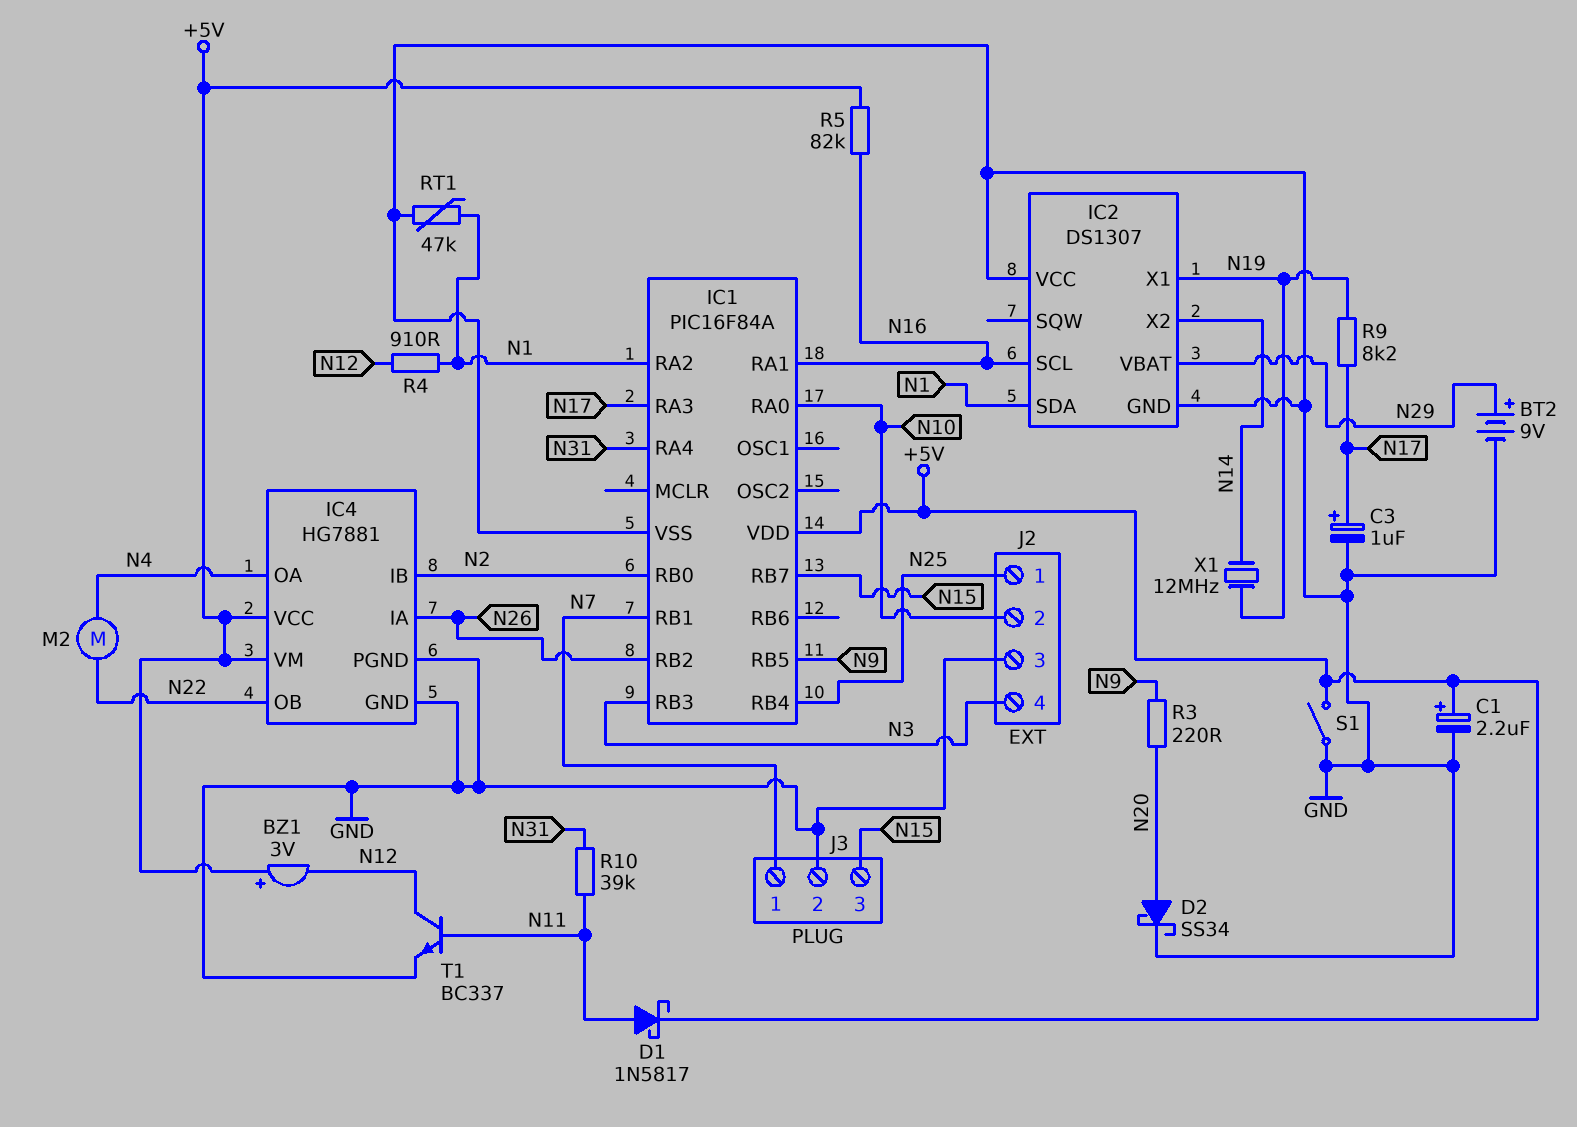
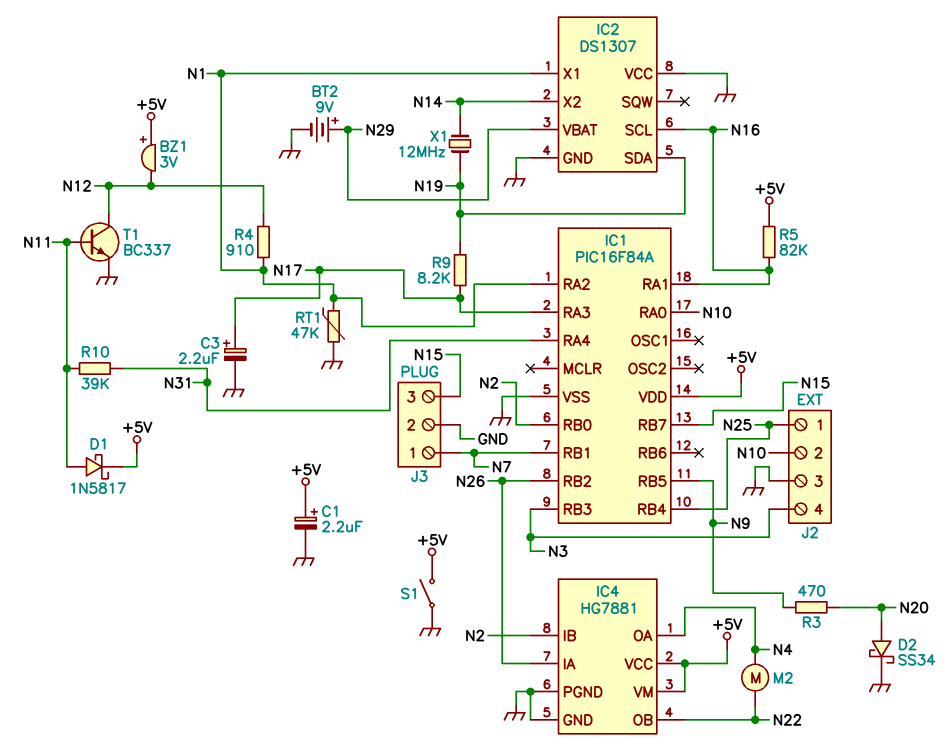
C3: 1uF (plus N17, minus GND) -> 2.2uF (plus N17, minus GND)
IC2 pin SDA: N1 -> N19
IC2 pin X1: N19 -> N1
R3: 220 (N9, N20) -> 470 (N9, N20)

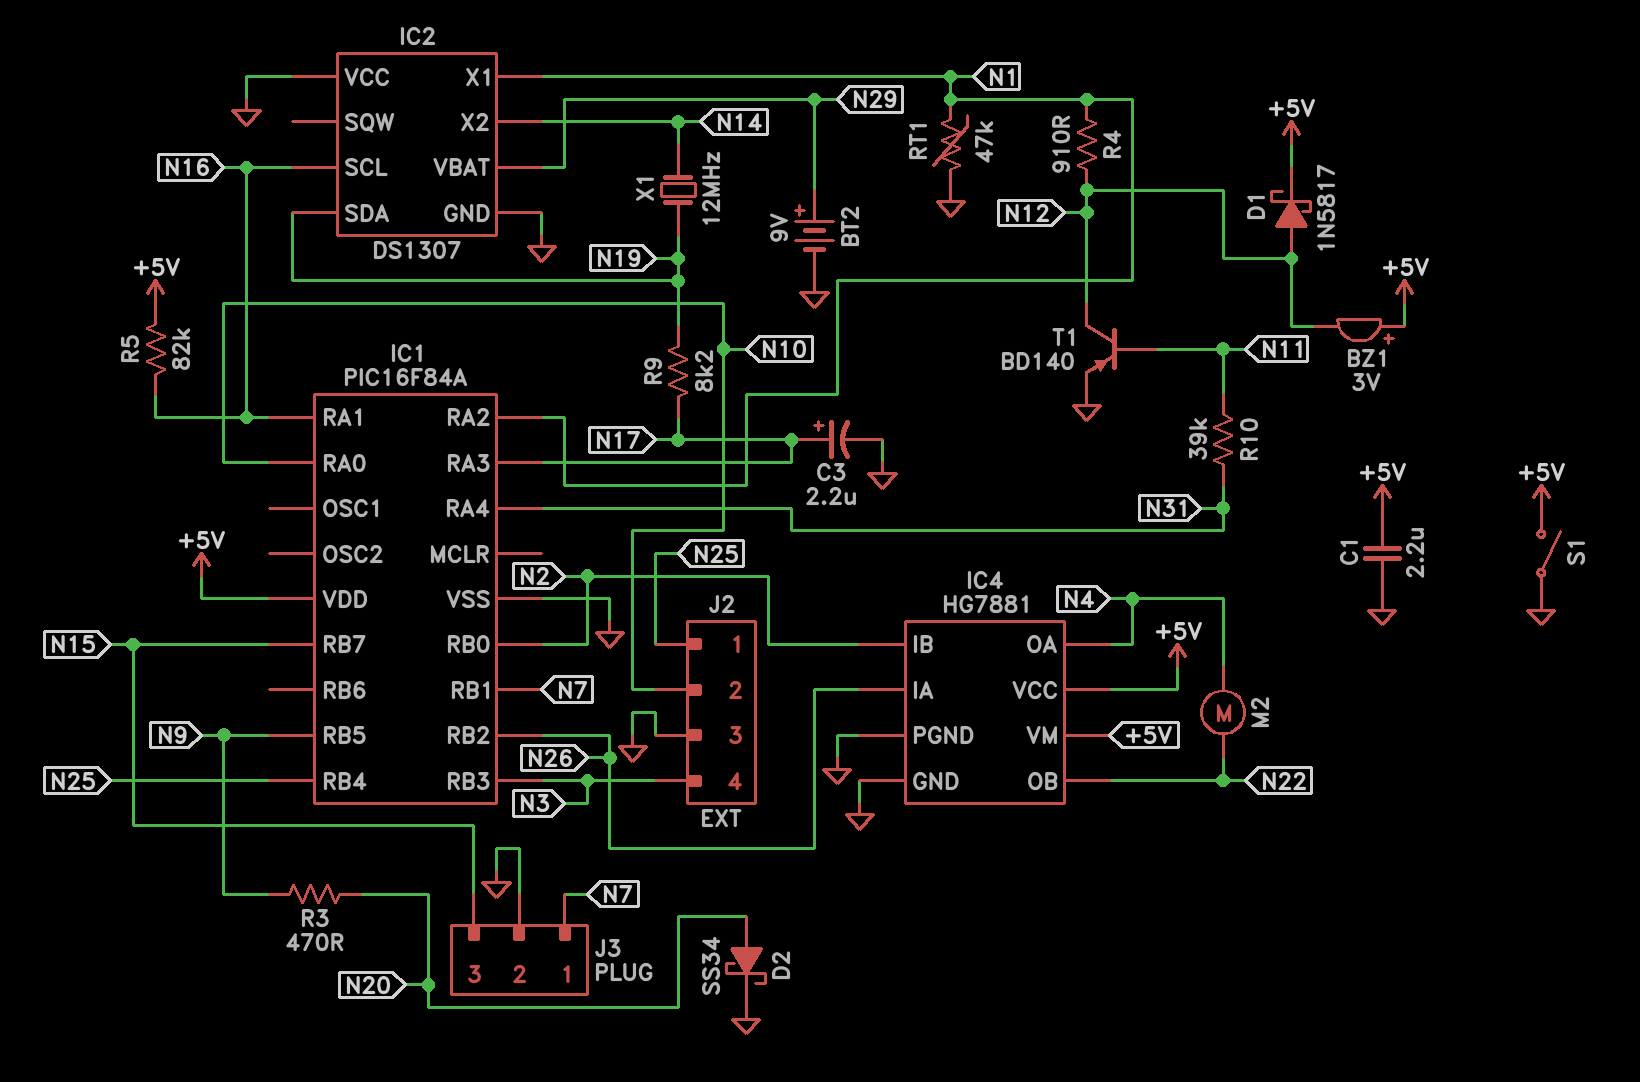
C1: 2.2uF (plus +5V, minus GND) -> 2.2uF (+5V, GND)
D1: schottky 1N5817 (A N11, K +5V) -> schottky 1N5817 (A N12, K +5V)
T1: NPN BC337 (B N11, C N12, E GND) -> PNP BD140 (B N11, C N12, E GND)

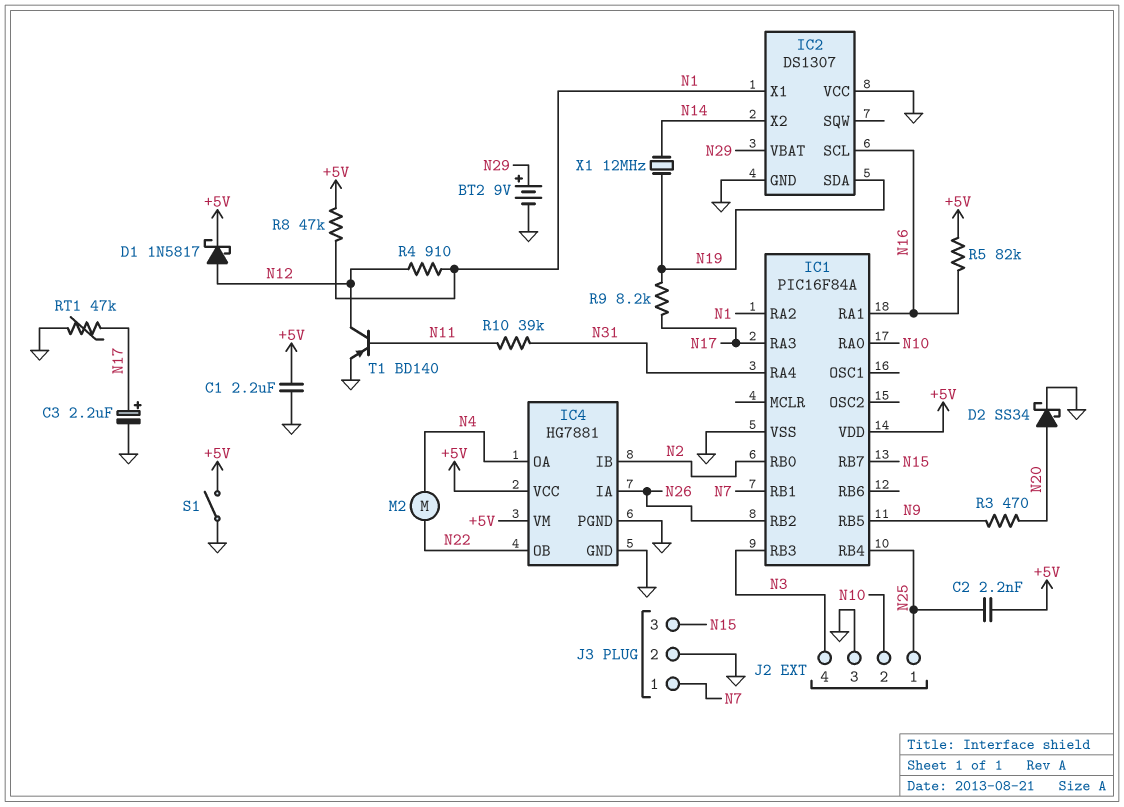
BZ1: buzzer 3V (plus +5V, minus N12) -> none
C2: none -> 2.2nF (+5V, N25)
R8: none -> 47k (+5V, N1)
RT1: 47k (GND, N1) -> 47k (GND, N17)

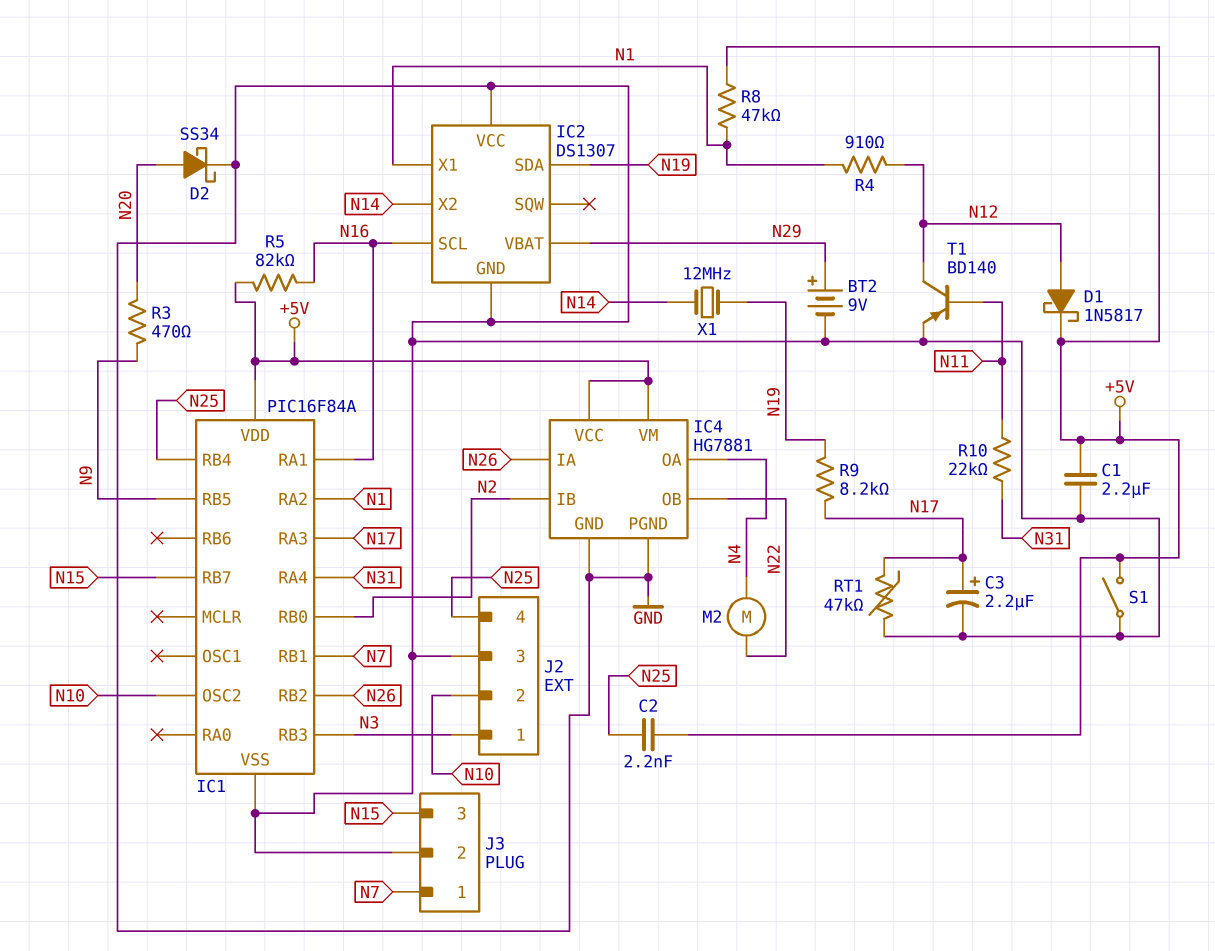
IC1 pin OSC2: none -> N10
IC1 pin RA0: N10 -> none
J2 pin 1: N25 -> N3
J2 pin 4: N3 -> N25
R10: 39k (N11, N31) -> 22k (N11, N31)

